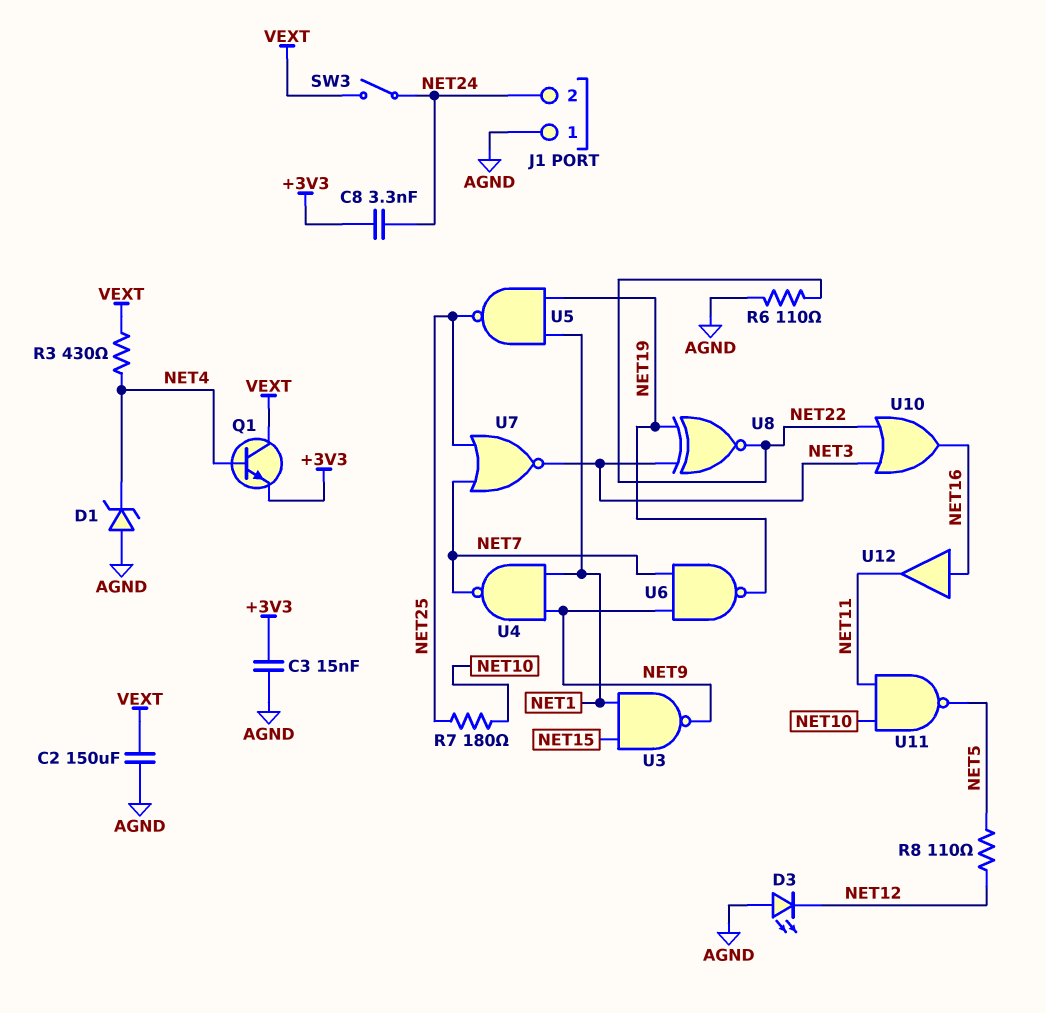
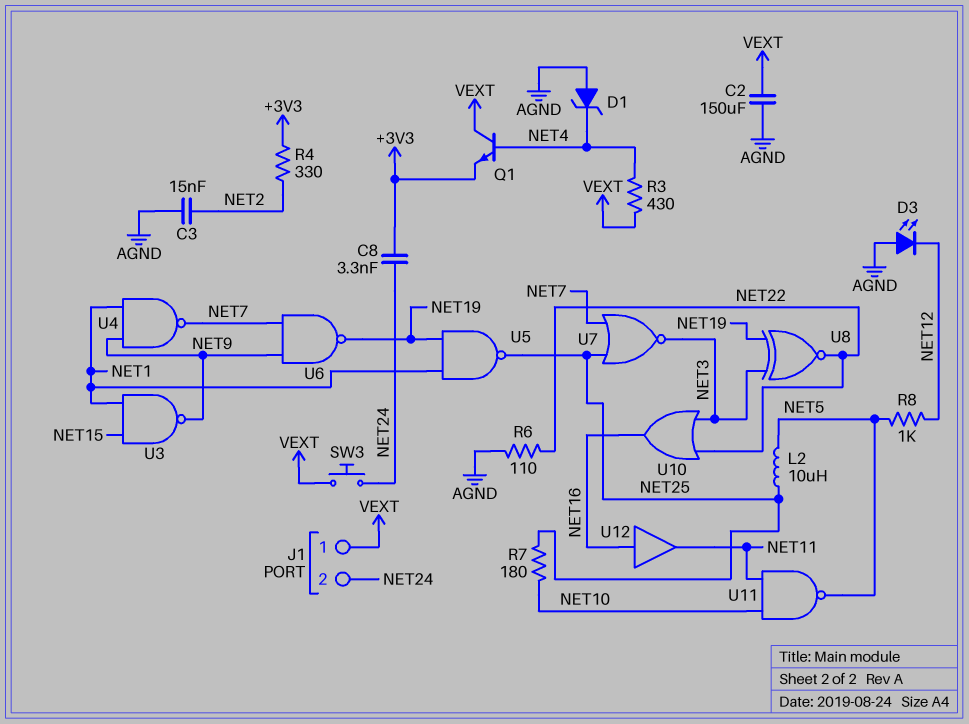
C3: 15nF (+3V3, AGND) -> 15nF (AGND, NET2)
J1 pin 1: AGND -> VEXT
L2: none -> 10uH (NET5, NET25)
R4: none -> 330 (+3V3, NET2)
R8: 110 (NET5, NET12) -> 1k (NET5, NET12)
SW3: switch (NET24, VEXT) -> button (NET24, VEXT)

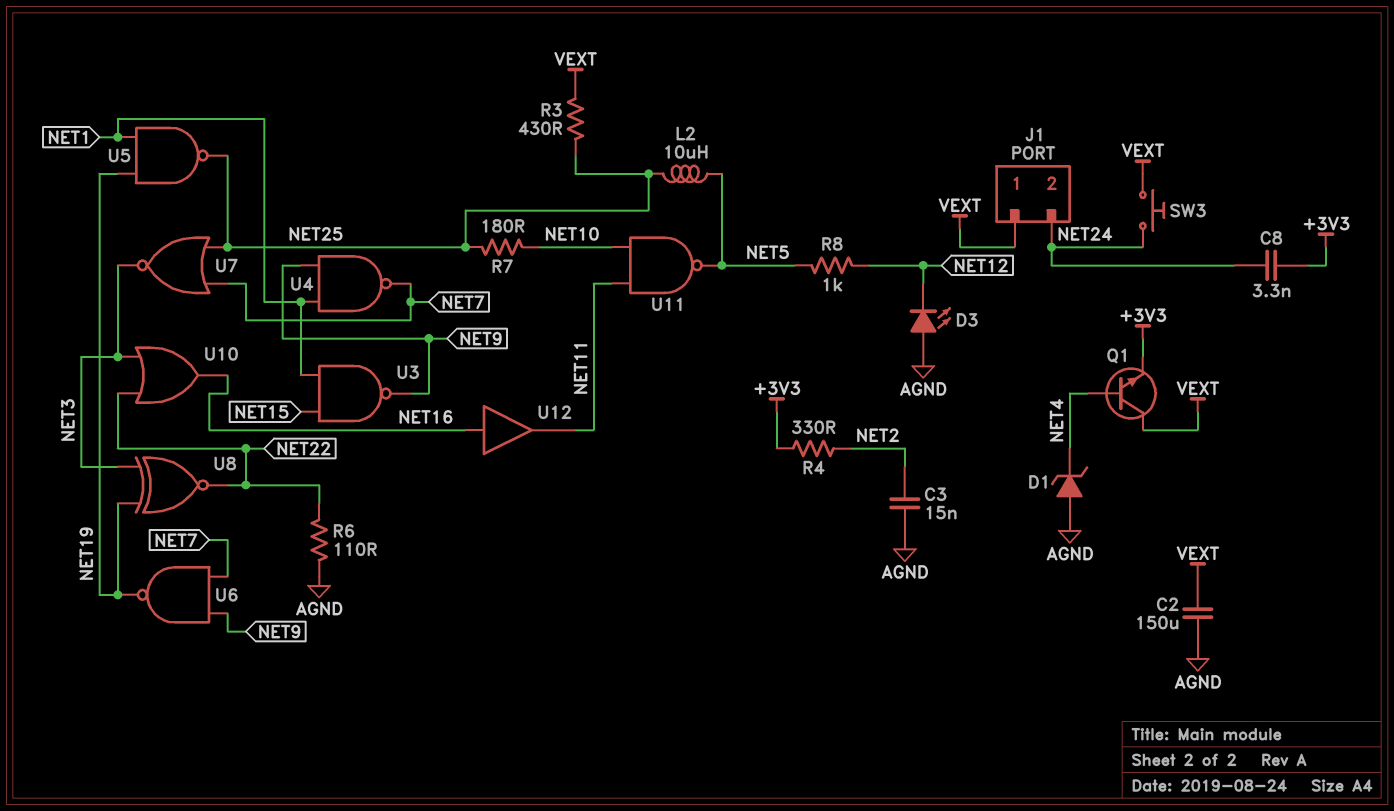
R3: 430 (NET4, VEXT) -> 430 (NET25, VEXT)

